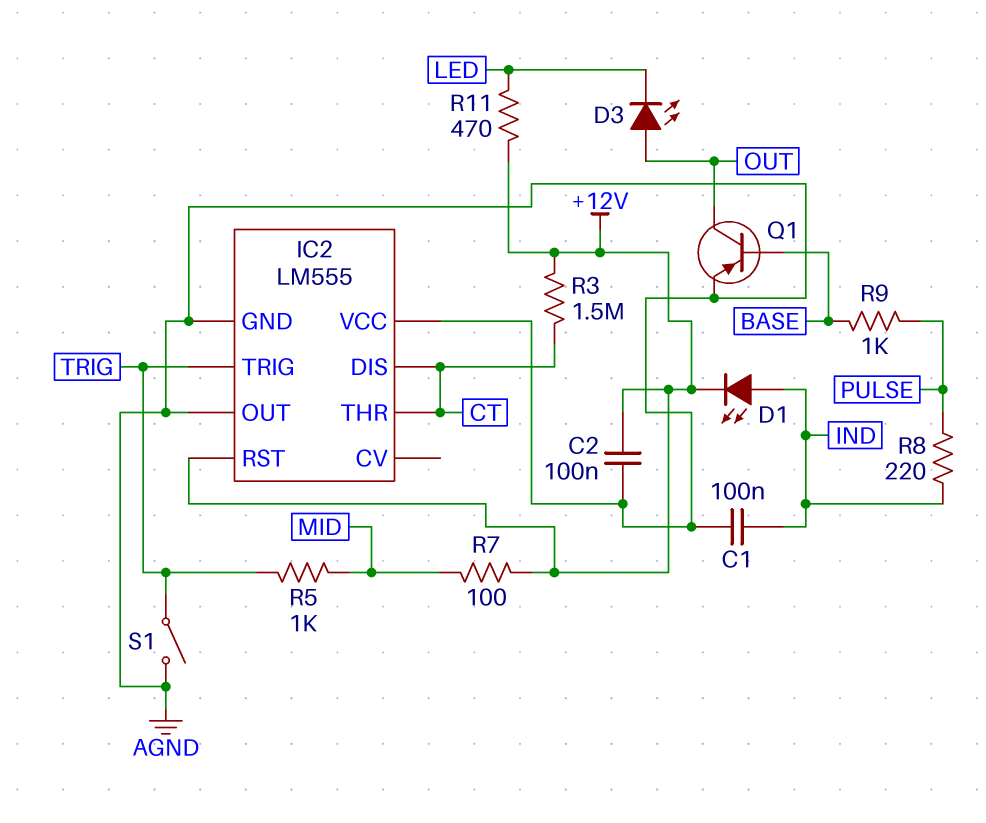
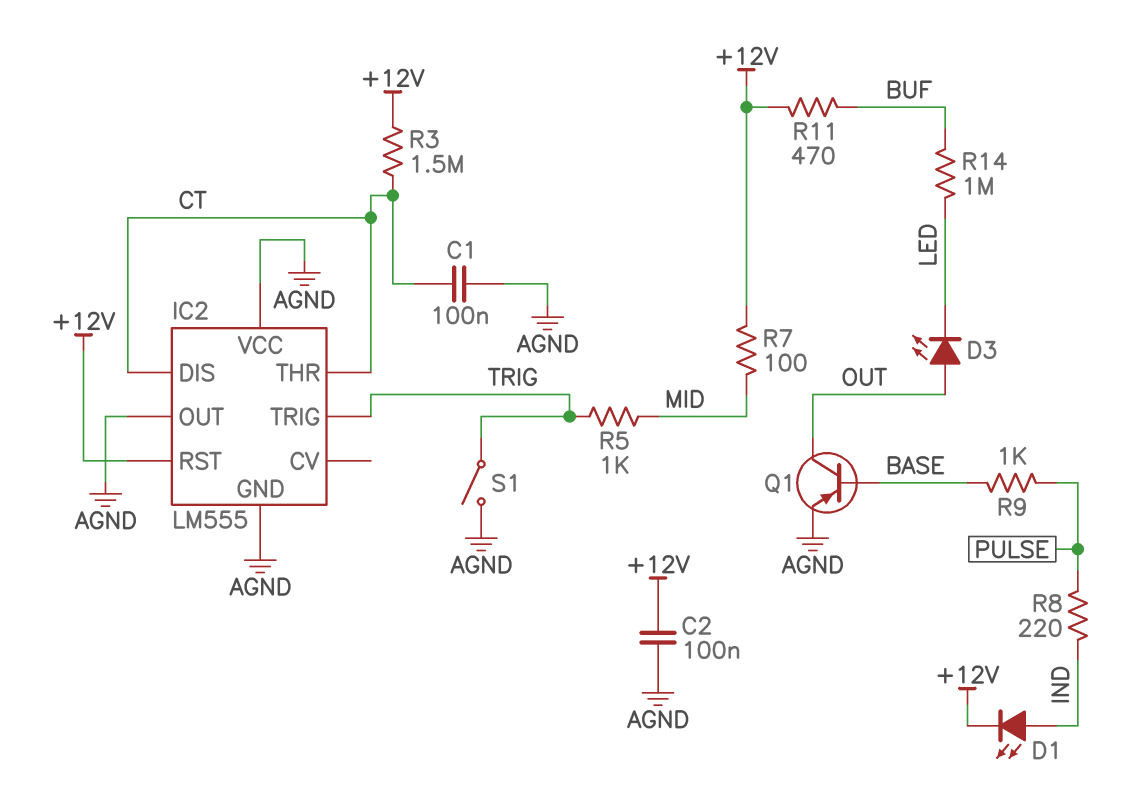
C1: 100nF (AGND, IND) -> 100nF (AGND, CT)
R11: 470 (+12V, LED) -> 470 (+12V, BUF)
R14: none -> 1M (BUF, LED)

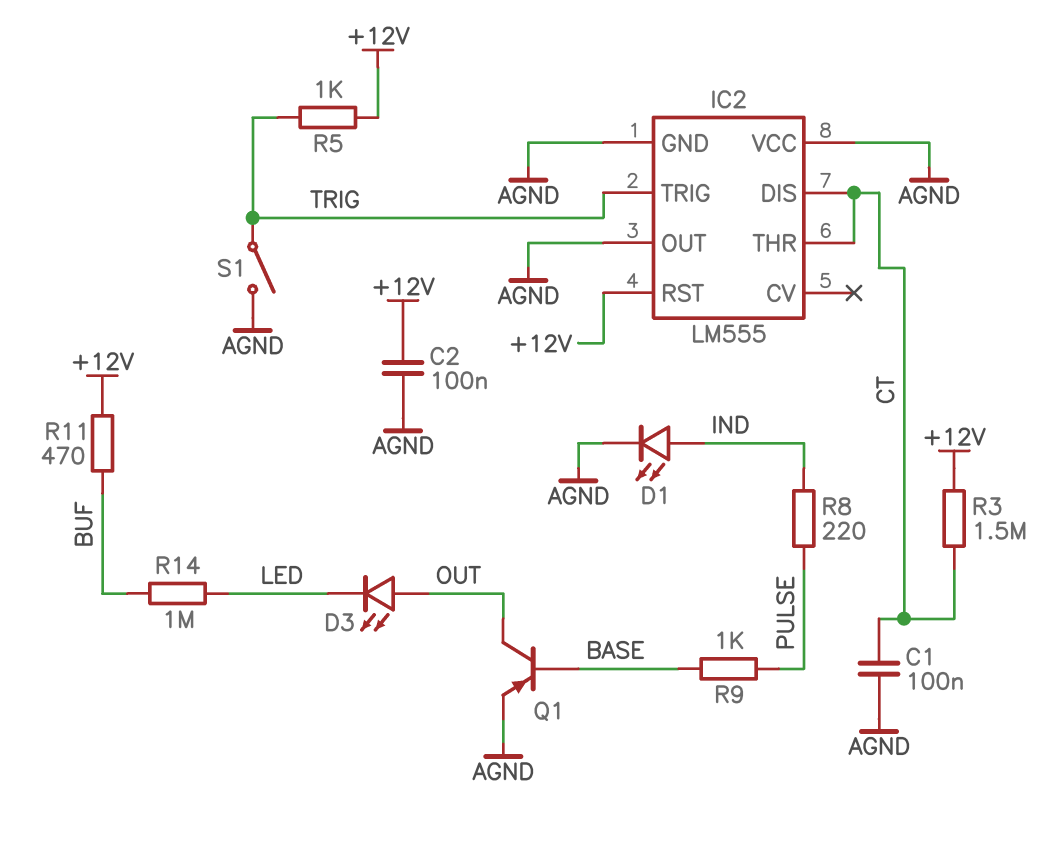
D1: LED (A IND, K +12V) -> LED (A IND, K AGND)
R5: 1k (MID, TRIG) -> 1k (+12V, TRIG)
R7: 100 (+12V, MID) -> none

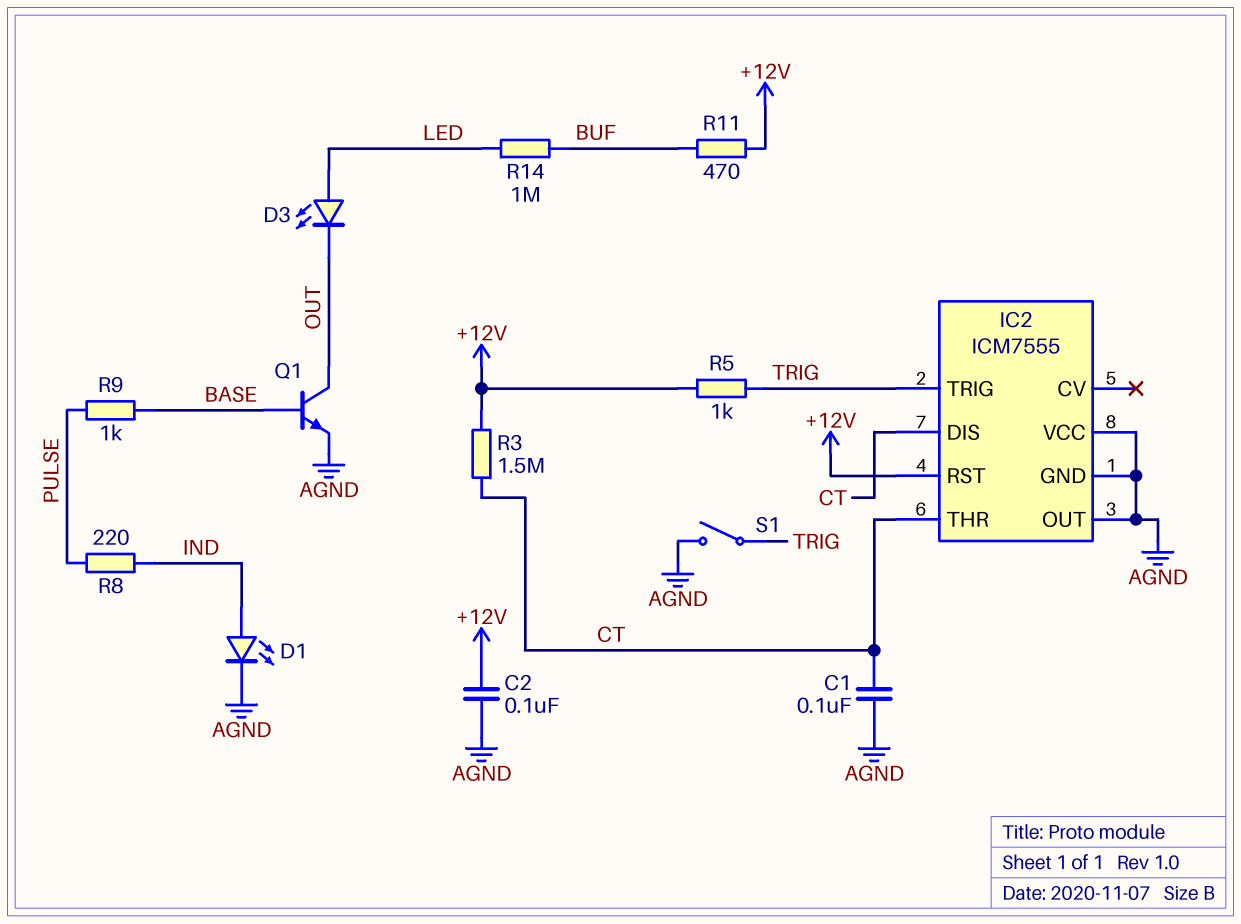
D3: LED (A OUT, K LED) -> LED (A LED, K OUT)
IC2: LM555 -> ICM7555
Q1: PNP (B BASE, C OUT, E AGND) -> NPN (B BASE, C OUT, E AGND)

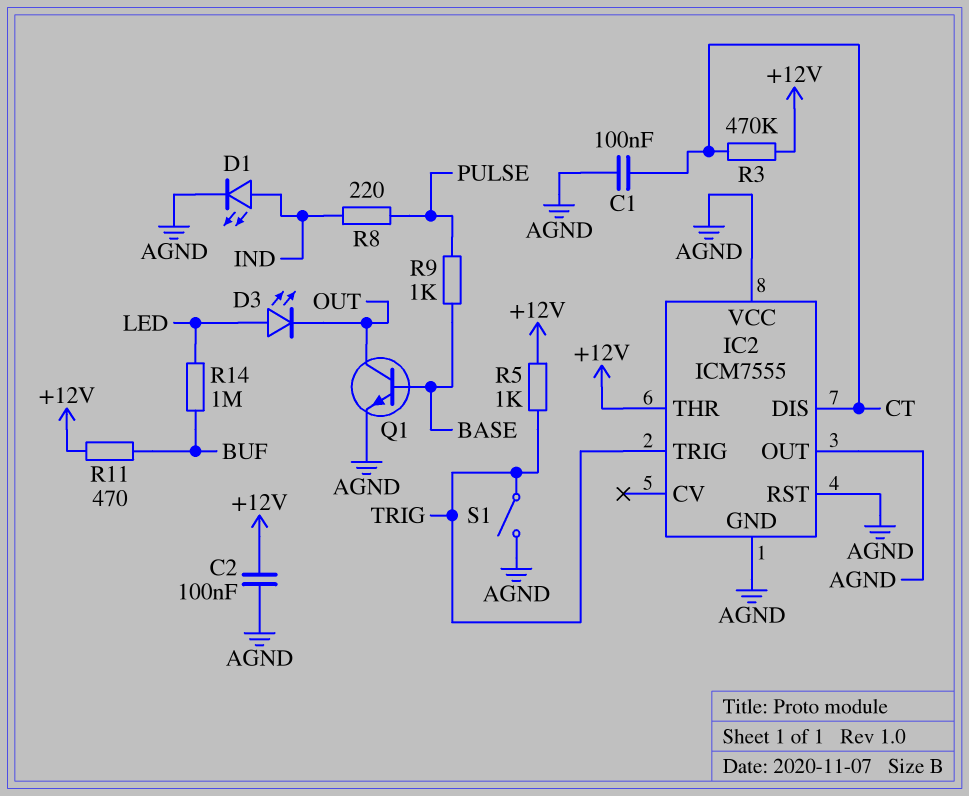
IC2 pin RST: +12V -> AGND
IC2 pin THR: CT -> +12V
R3: 1.5M (+12V, CT) -> 470k (+12V, CT)

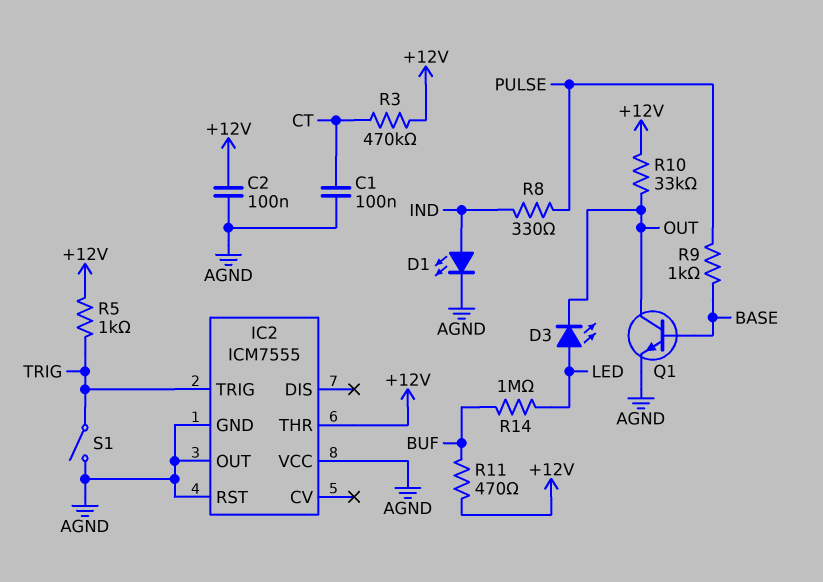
IC2 pin DIS: CT -> none
R8: 220 (IND, PULSE) -> 330 (IND, PULSE)
R10: none -> 33k (+12V, OUT)

